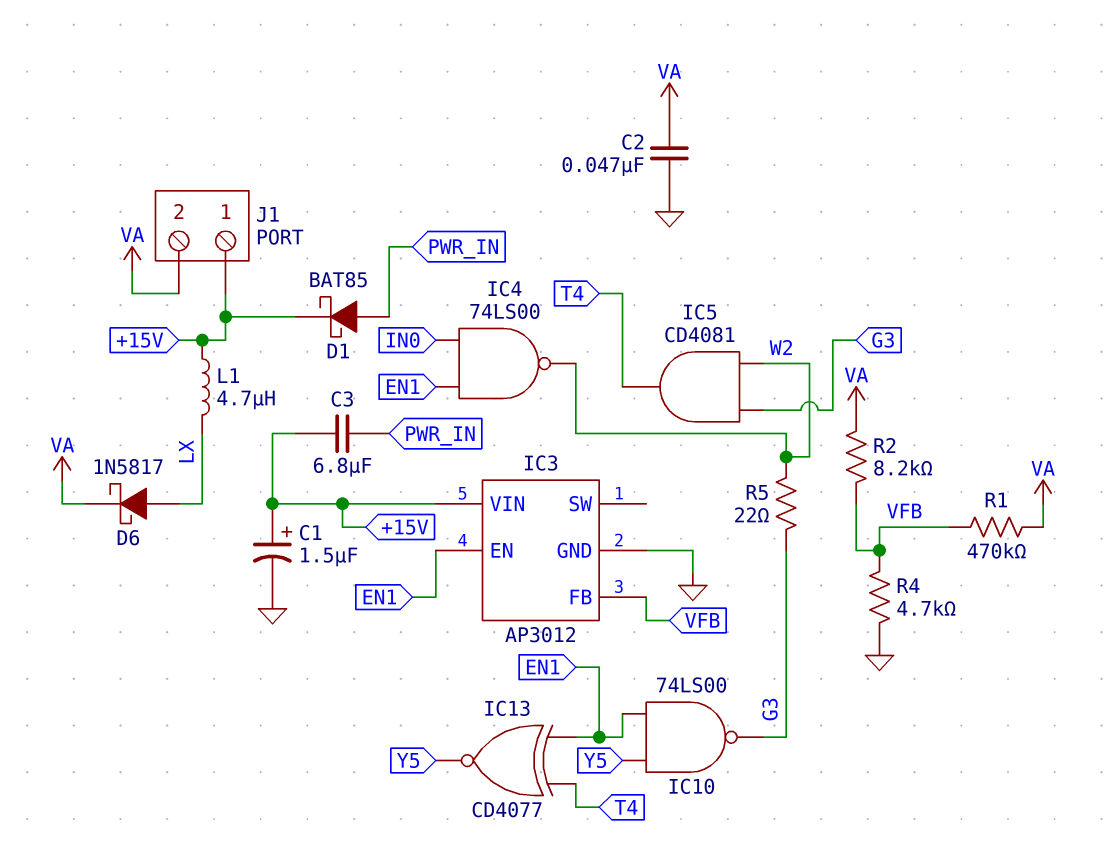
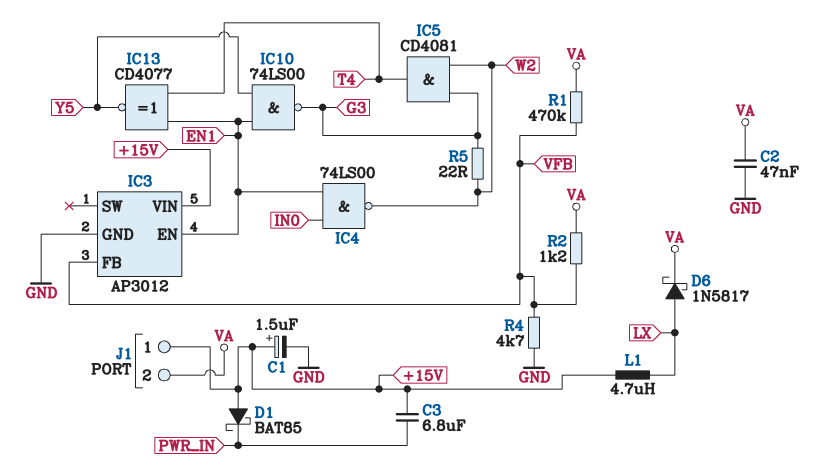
D1: schottky BAT85 (A PWR_IN, K +15V) -> schottky BAT85 (A +15V, K PWR_IN)
R2: 8.2k (VA, VFB) -> 1.2k (VA, VFB)

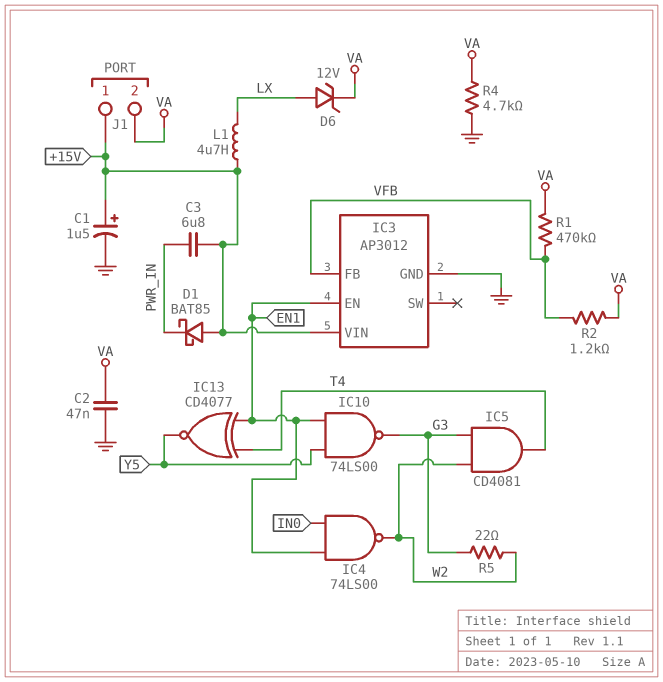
D6: schottky 1N5817 (A LX, K VA) -> zener 12V (A LX, K VA)
R4: 4.7k (GND, VFB) -> 4.7k (GND, VA)

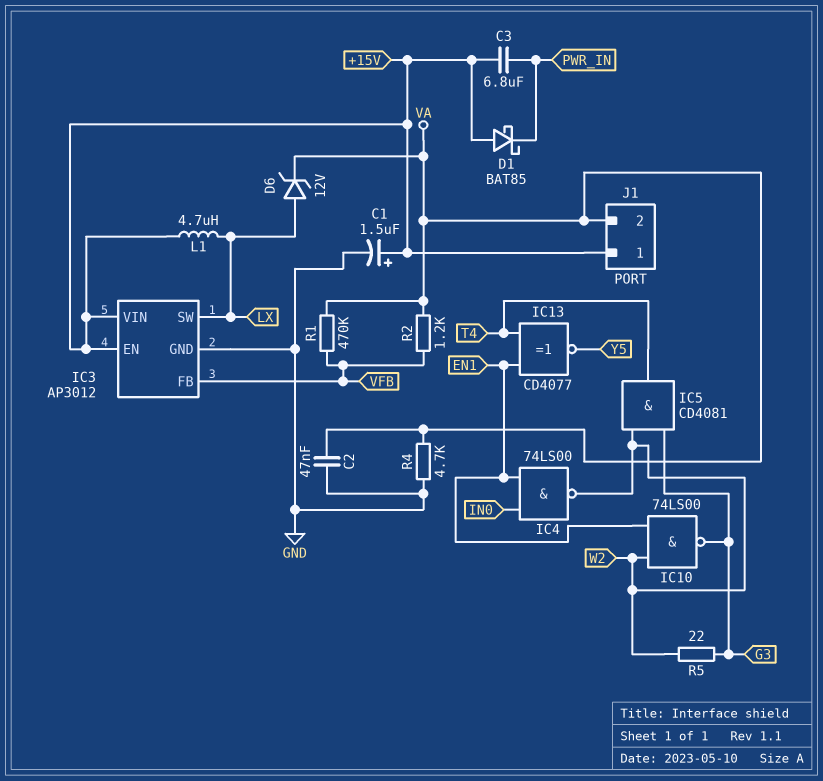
IC3 pin EN: EN1 -> +15V
IC3 pin SW: none -> LX
IC10: NAND 74LS00 (in EN1, in Y5, out G3) -> NAND 74LS00 (in EN1, in W2, out G3)

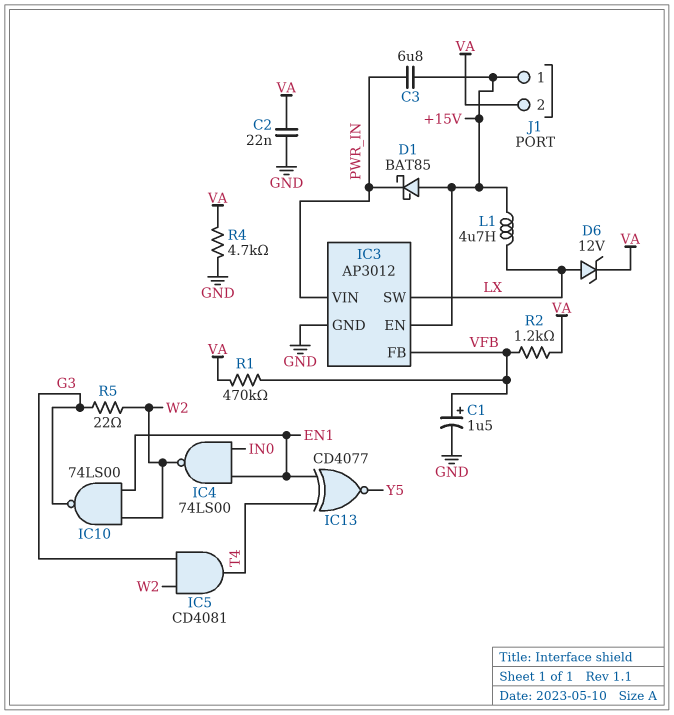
C1: 1.5uF (plus +15V, minus GND) -> 1.5uF (plus VFB, minus GND)
C2: 47nF (GND, VA) -> 22nF (GND, VA)
IC3 pin VIN: +15V -> PWR_IN

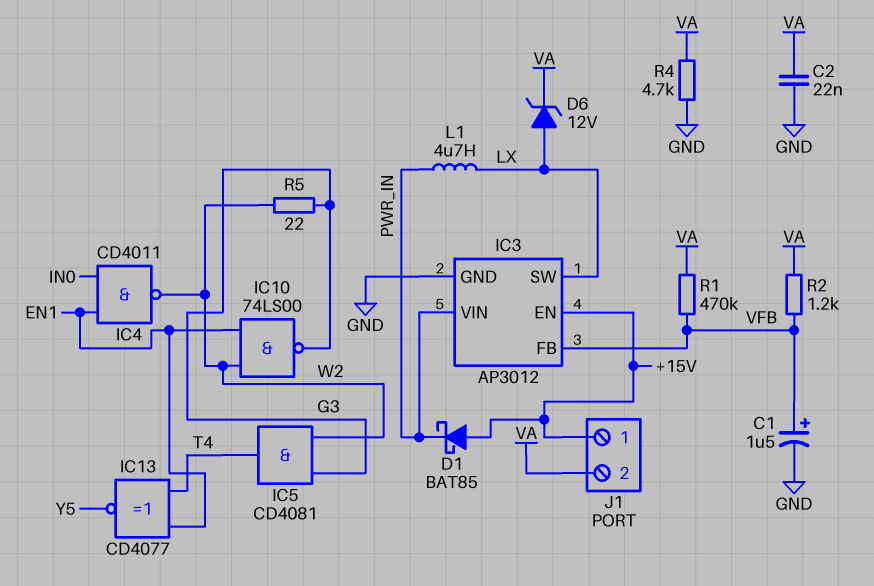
C3: 6.8uF (+15V, PWR_IN) -> none
IC4: NAND 74LS00 (in EN1, in IN0, out W2) -> NAND CD4011 (in EN1, in IN0, out W2)
L1: 4.7uH (+15V, LX) -> 4.7uH (LX, PWR_IN)

